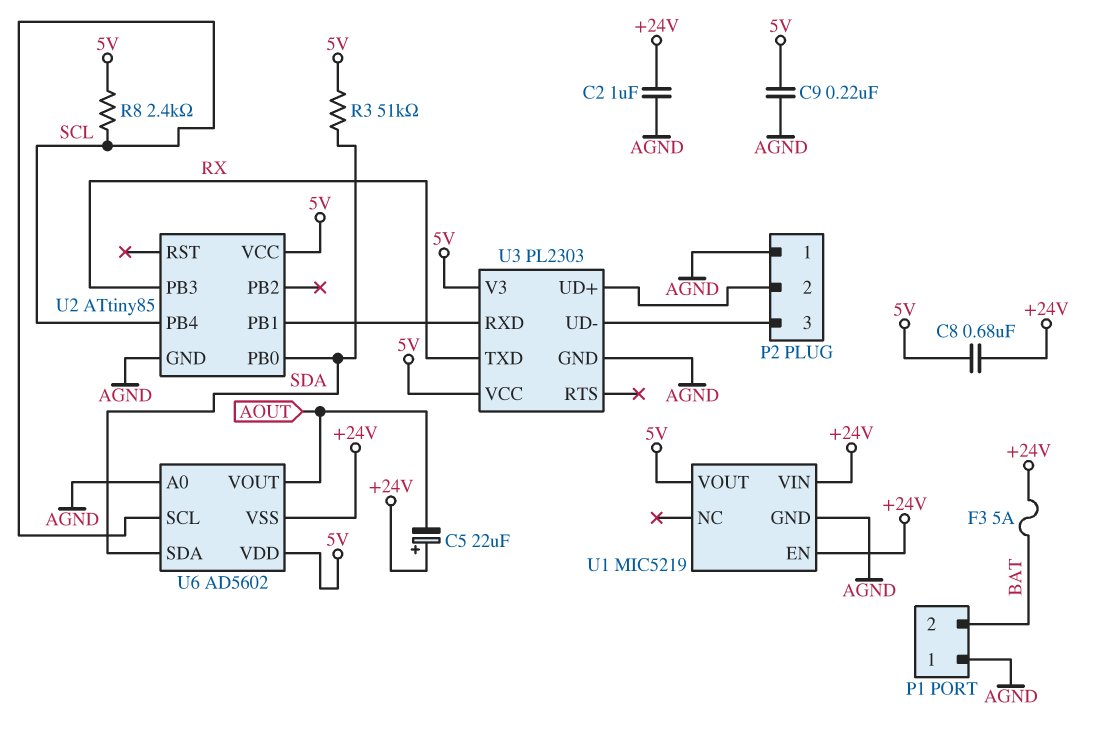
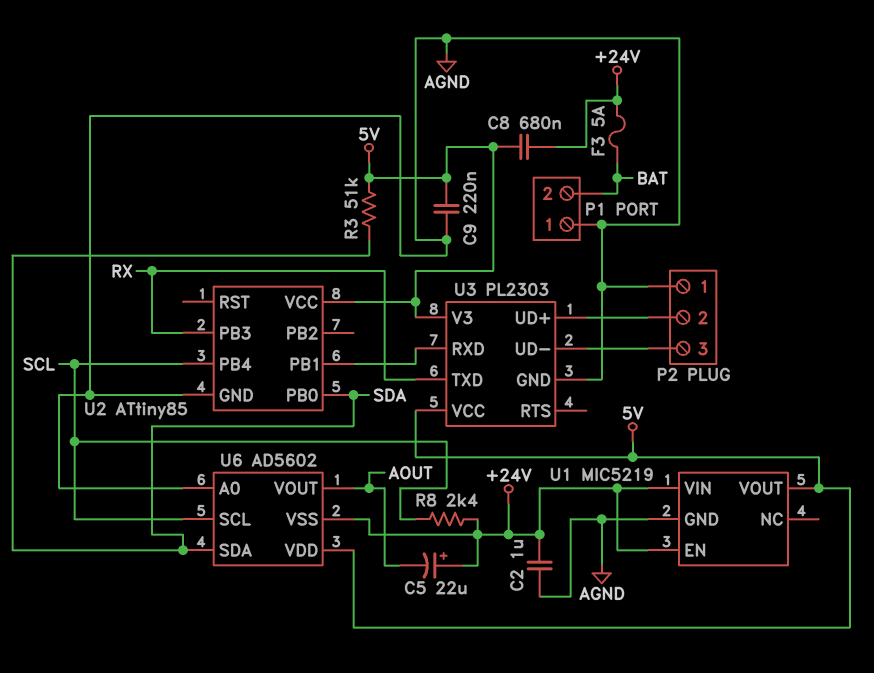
R8: 2.4k (5V, SCL) -> 2.4k (+24V, SCL)

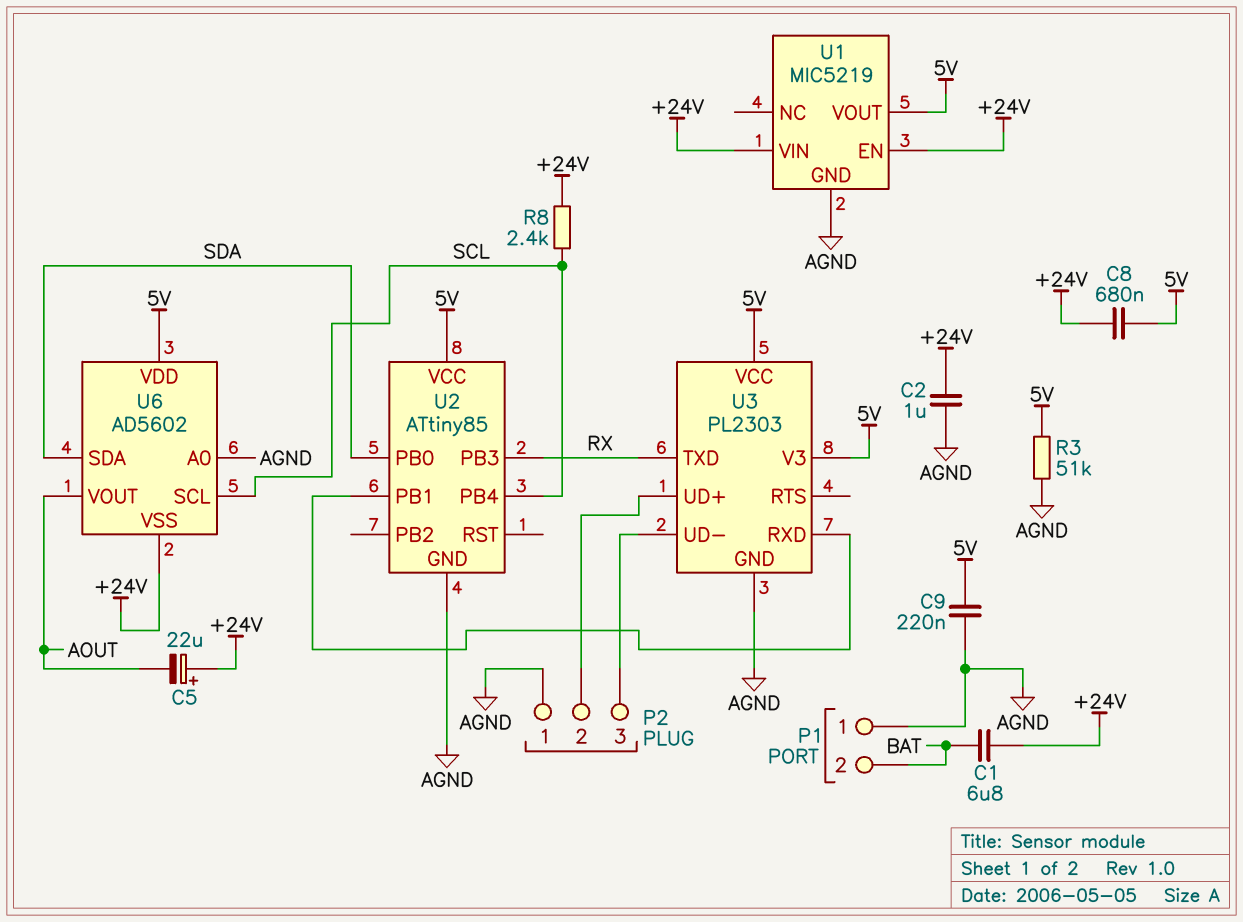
C1: none -> 6.8uF (+24V, BAT)
F3: 5A (+24V, BAT) -> none
R3: 51k (5V, SDA) -> 51k (5V, AGND)

